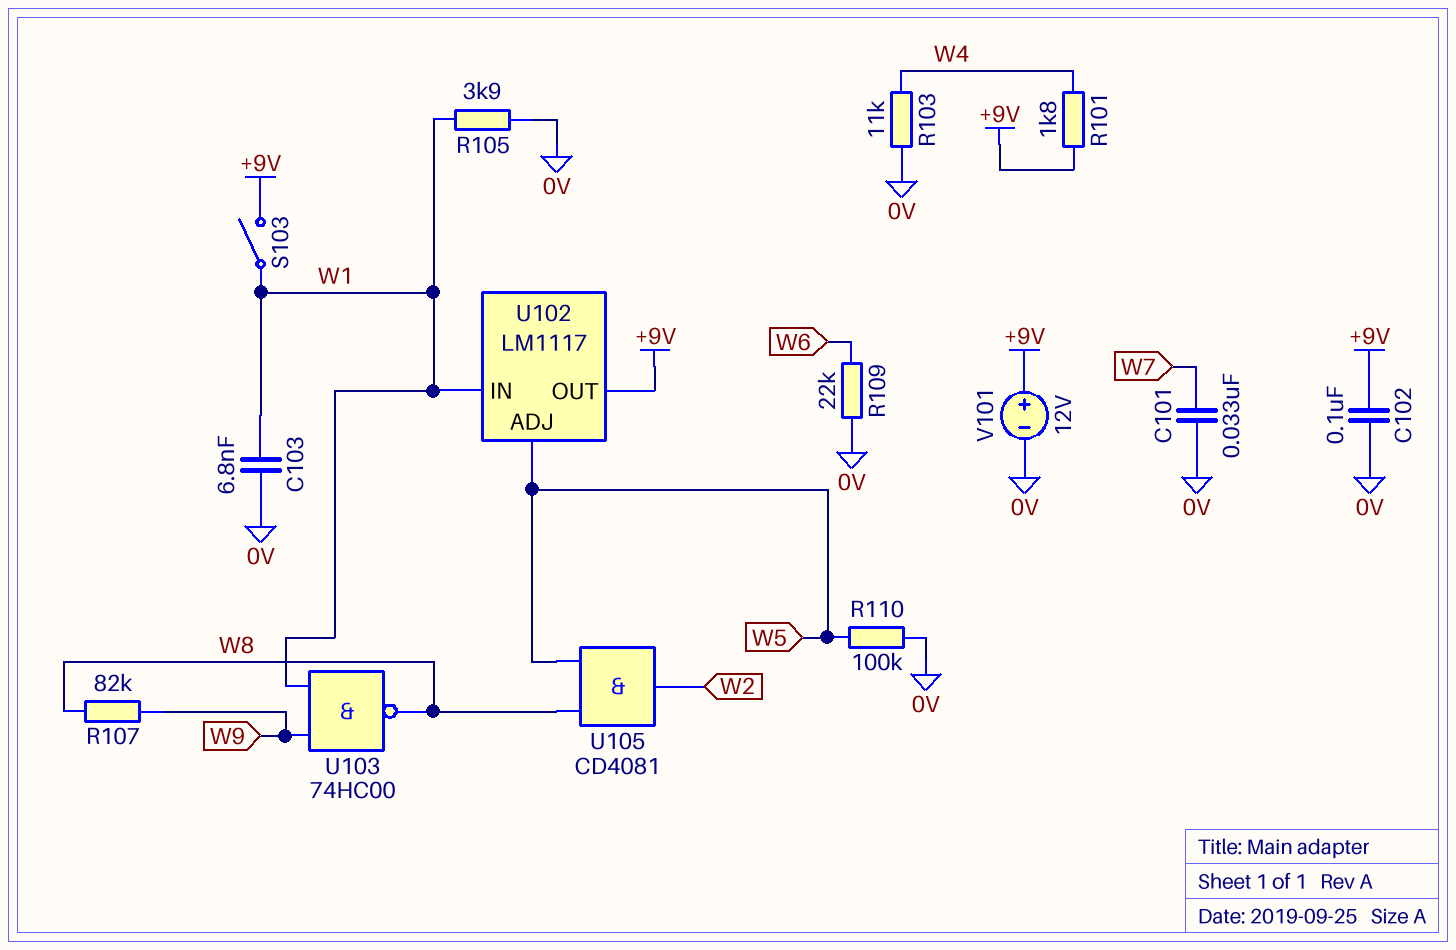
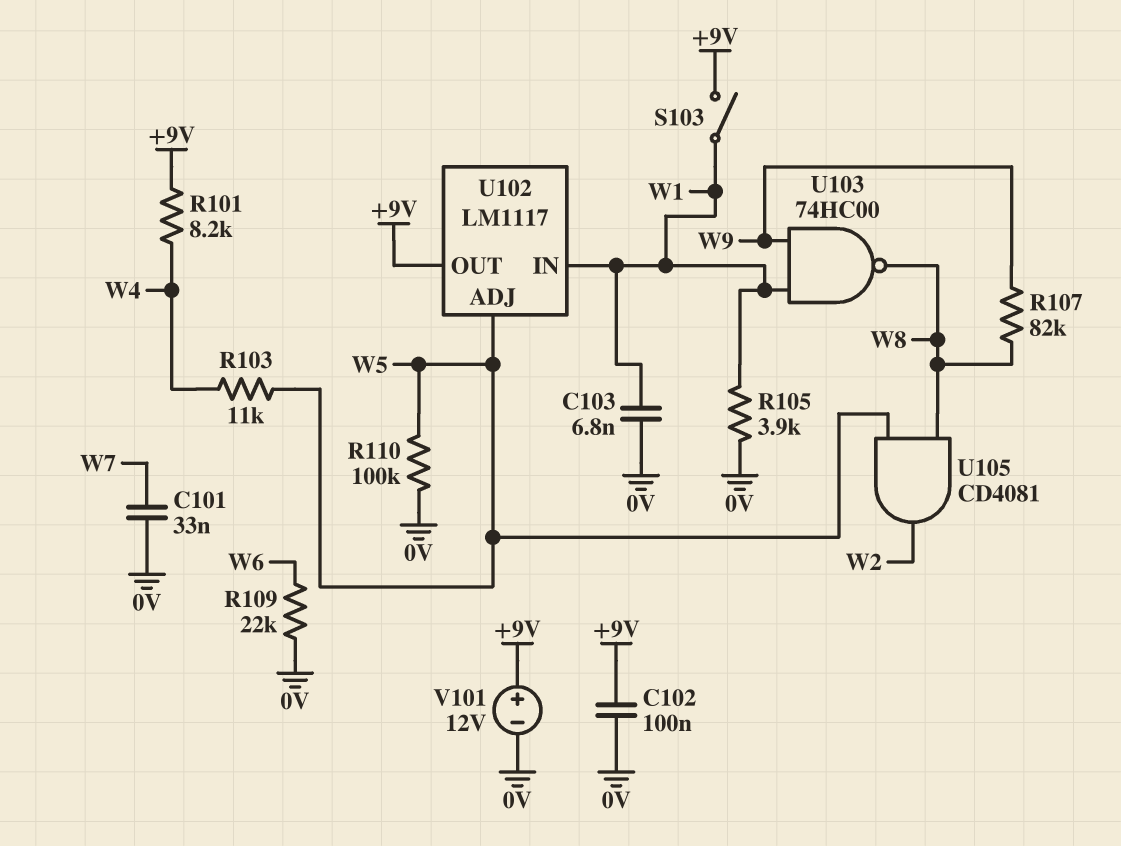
R101: 1.8k (+9V, W4) -> 8.2k (+9V, W4)
R103: 11k (0V, W4) -> 11k (W4, W5)

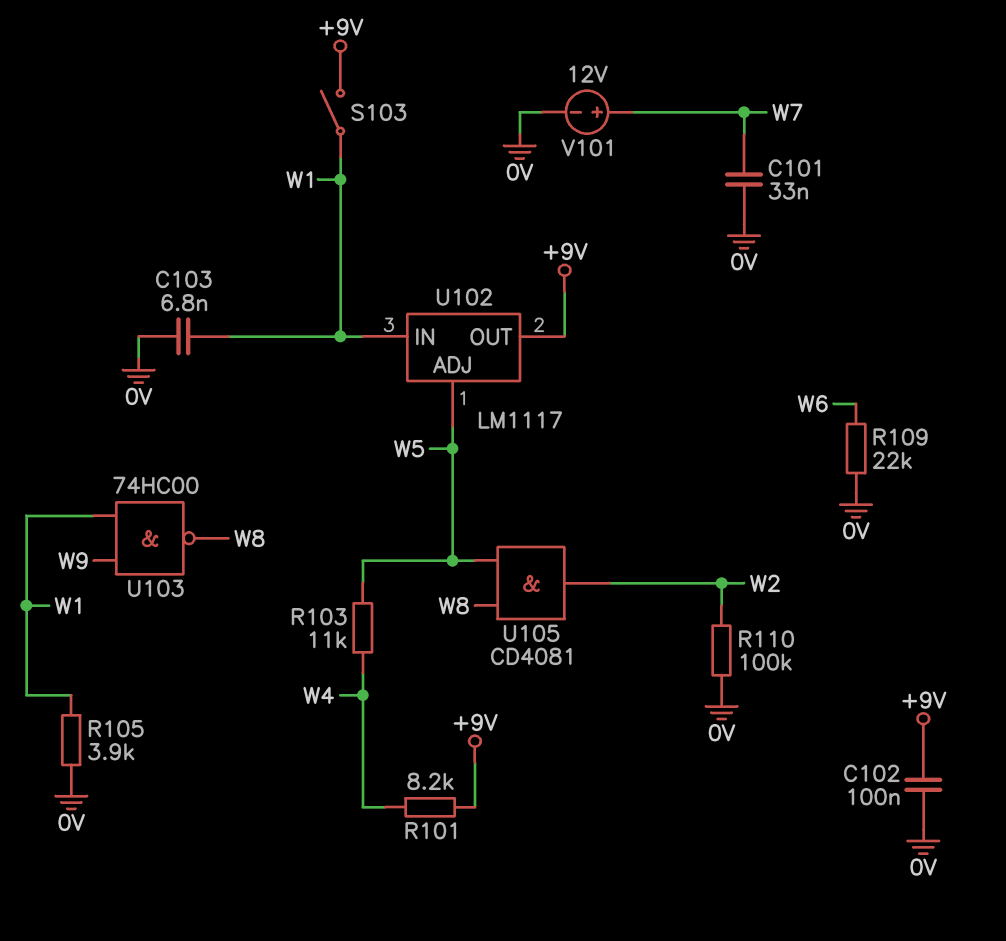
R107: 82k (W8, W9) -> none
R110: 100k (0V, W5) -> 100k (0V, W2)
V101: 12V (plus +9V, minus 0V) -> 12V (plus W7, minus 0V)

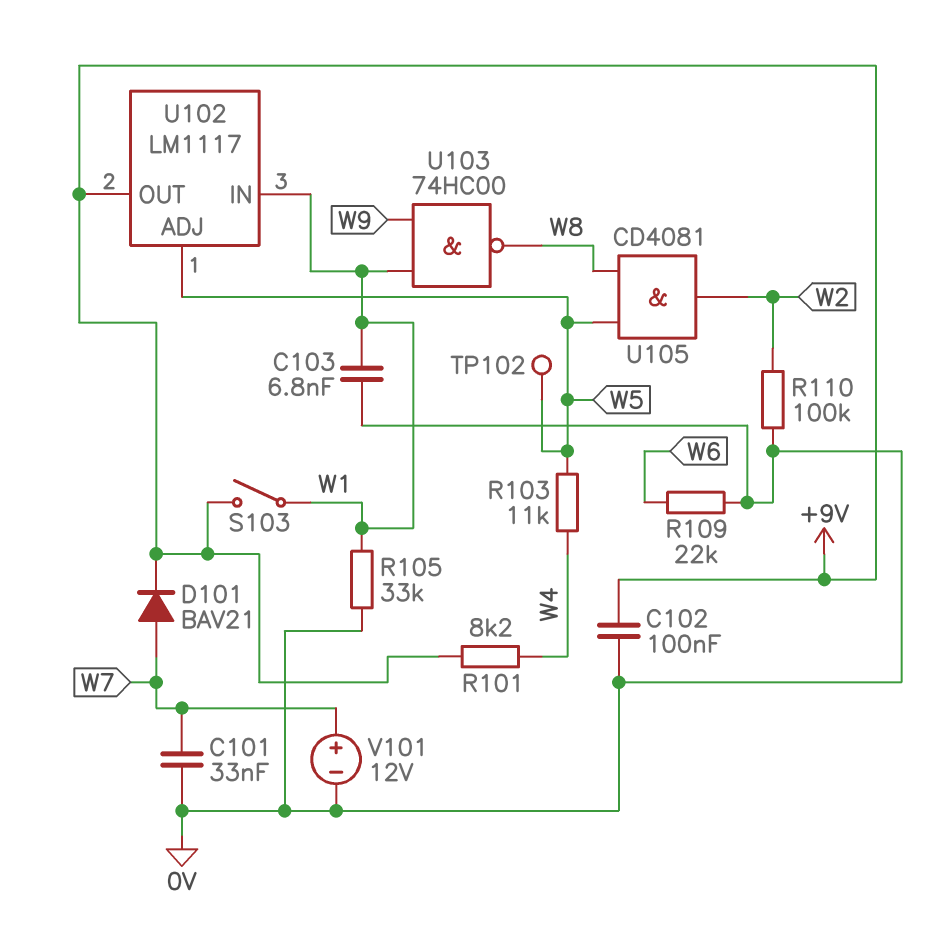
D101: none -> diode BAV21 (A W7, K +9V)
R105: 3.9k (0V, W1) -> 33k (0V, W1)
TP102: none -> test point (W5)

